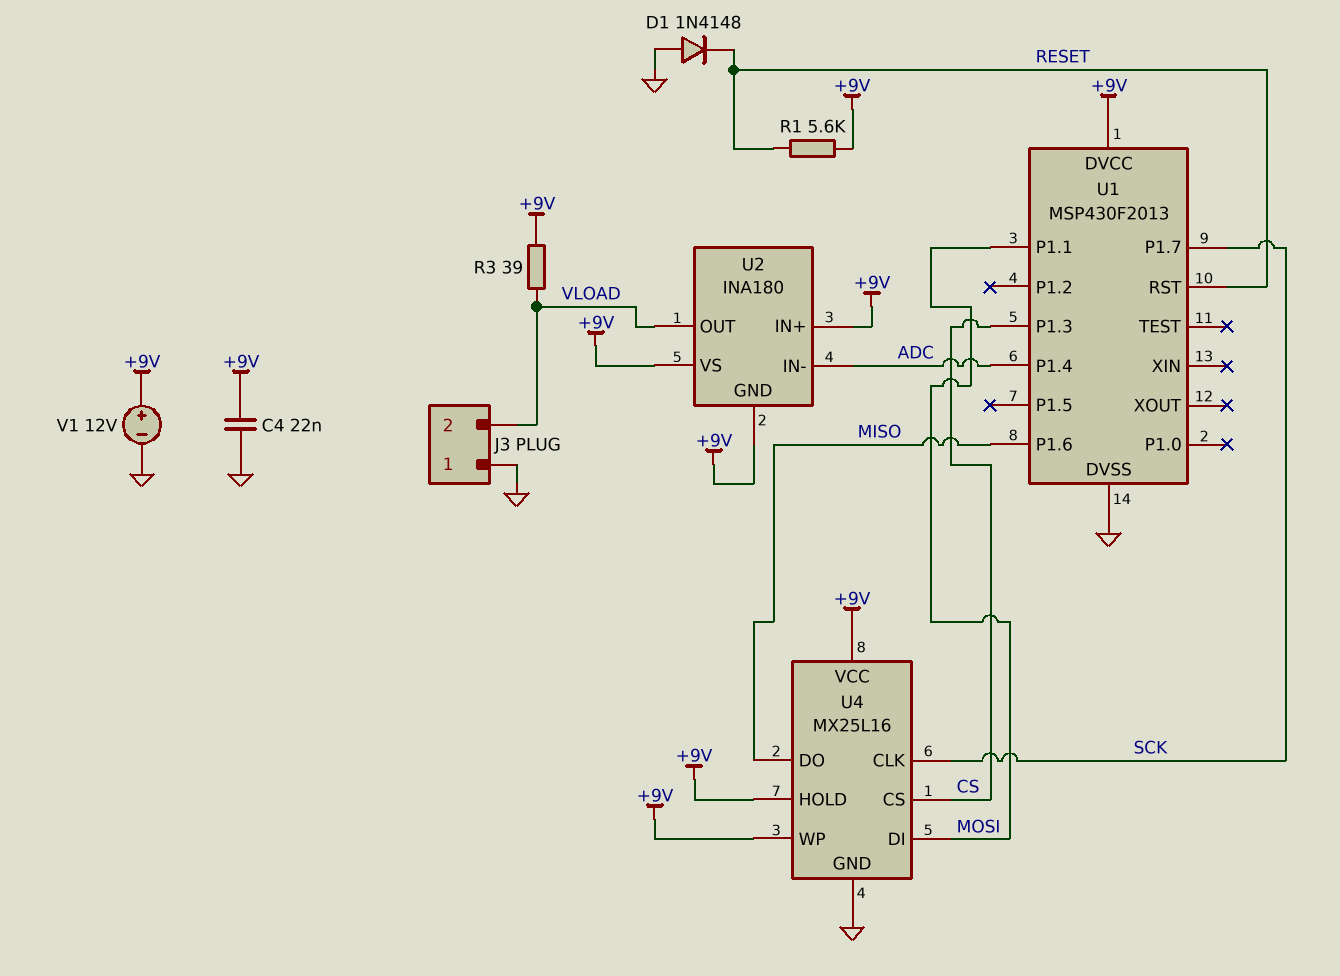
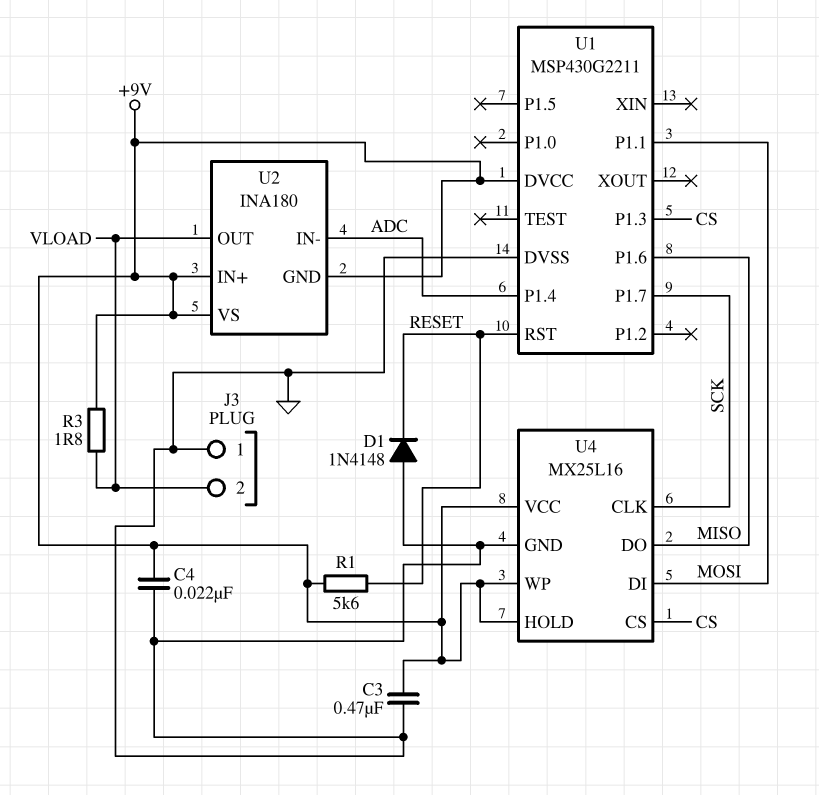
C3: none -> 470nF (+9V, GND)
R3: 39 (+9V, VLOAD) -> 1.8 (+9V, VLOAD)
U1: MSP430F2013 -> MSP430G2211
V1: 12V (plus +9V, minus GND) -> none

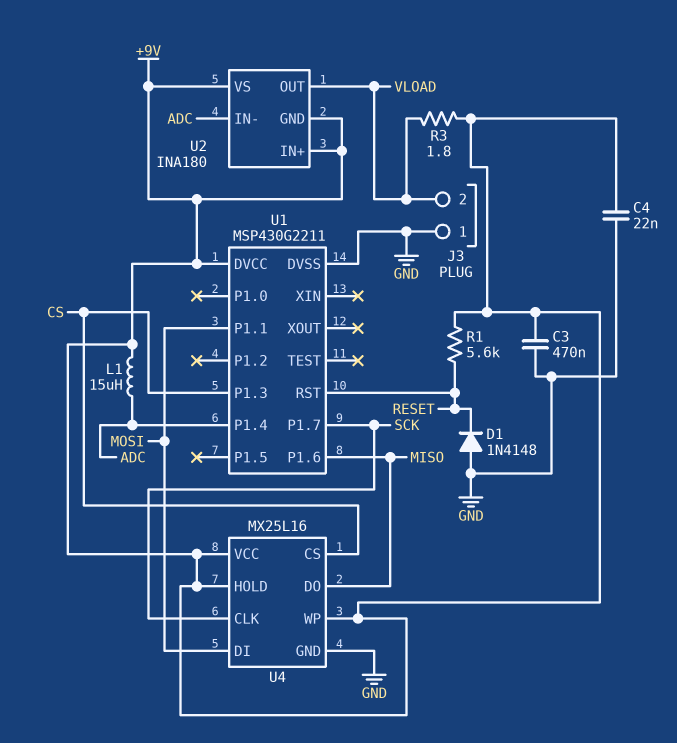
L1: none -> 15uH (+9V, ADC)

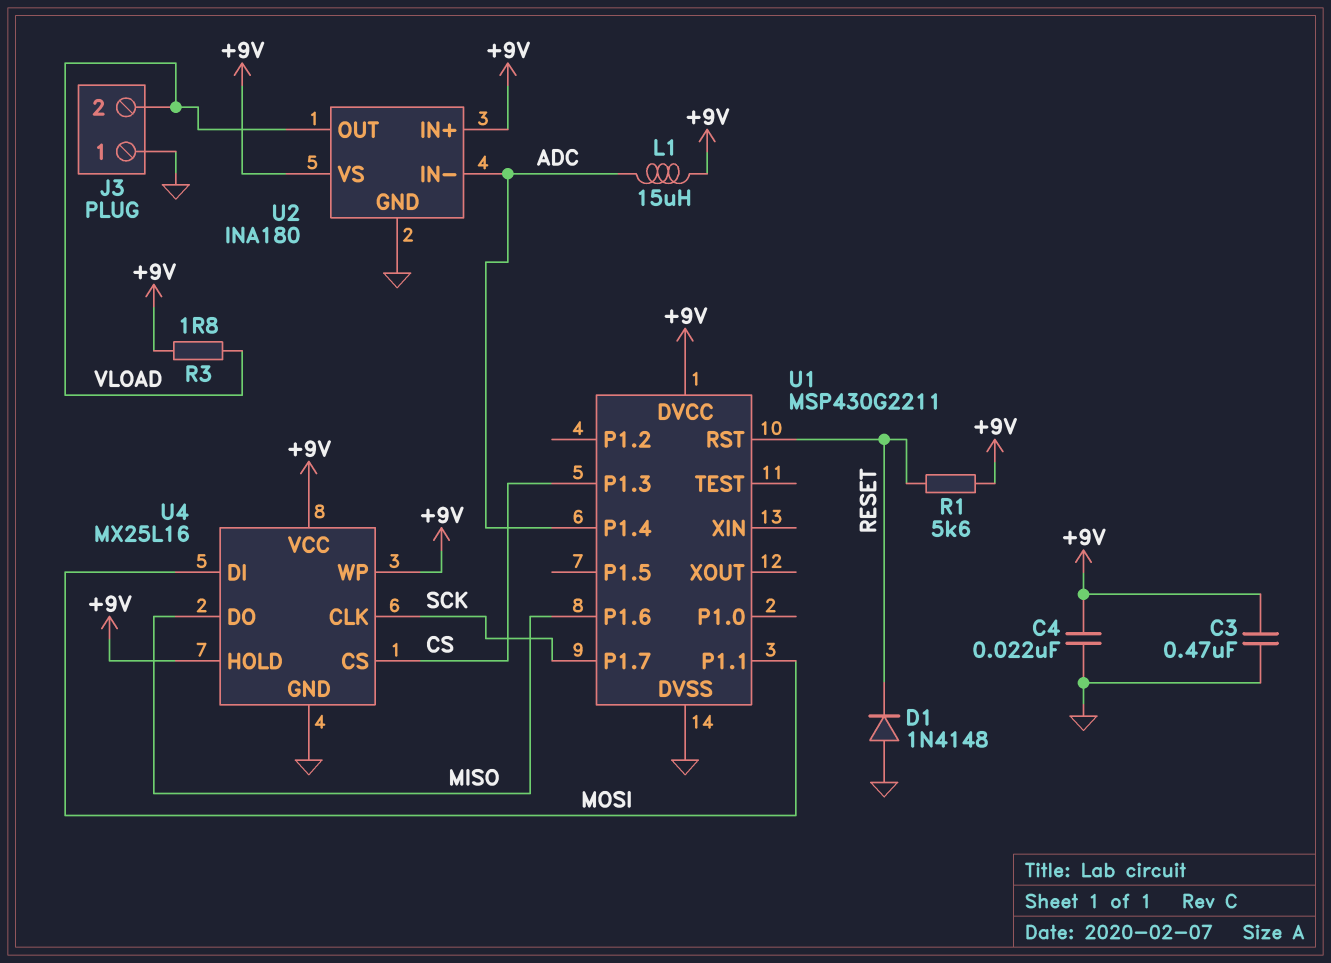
U2 pin GND: +9V -> GND

